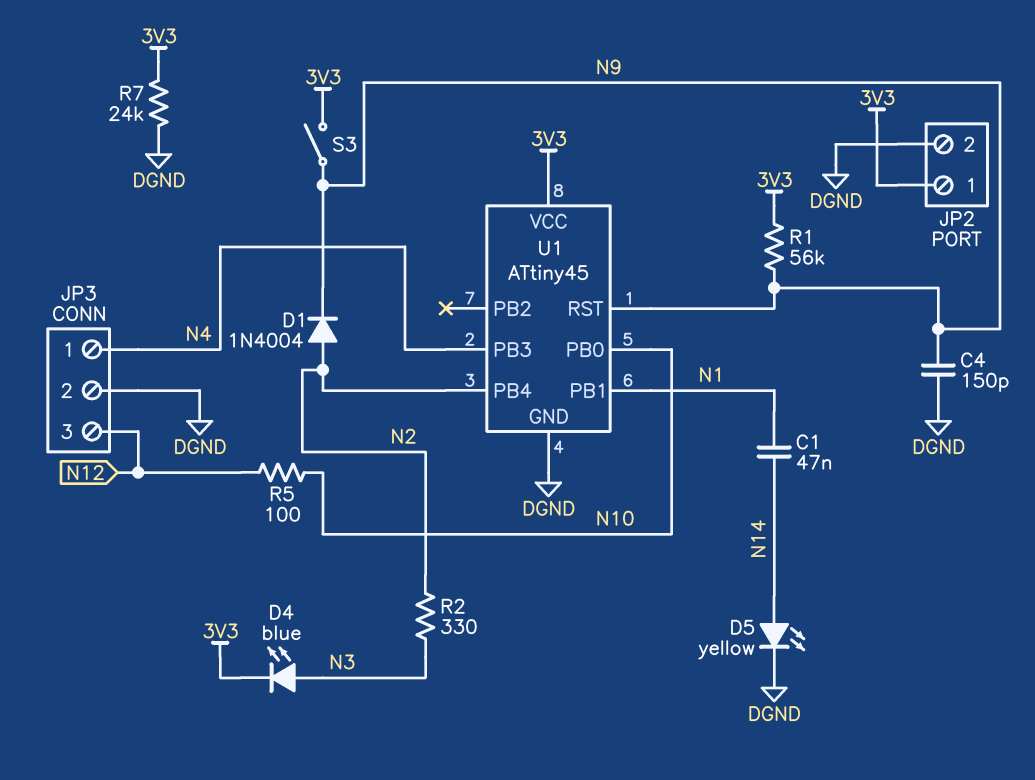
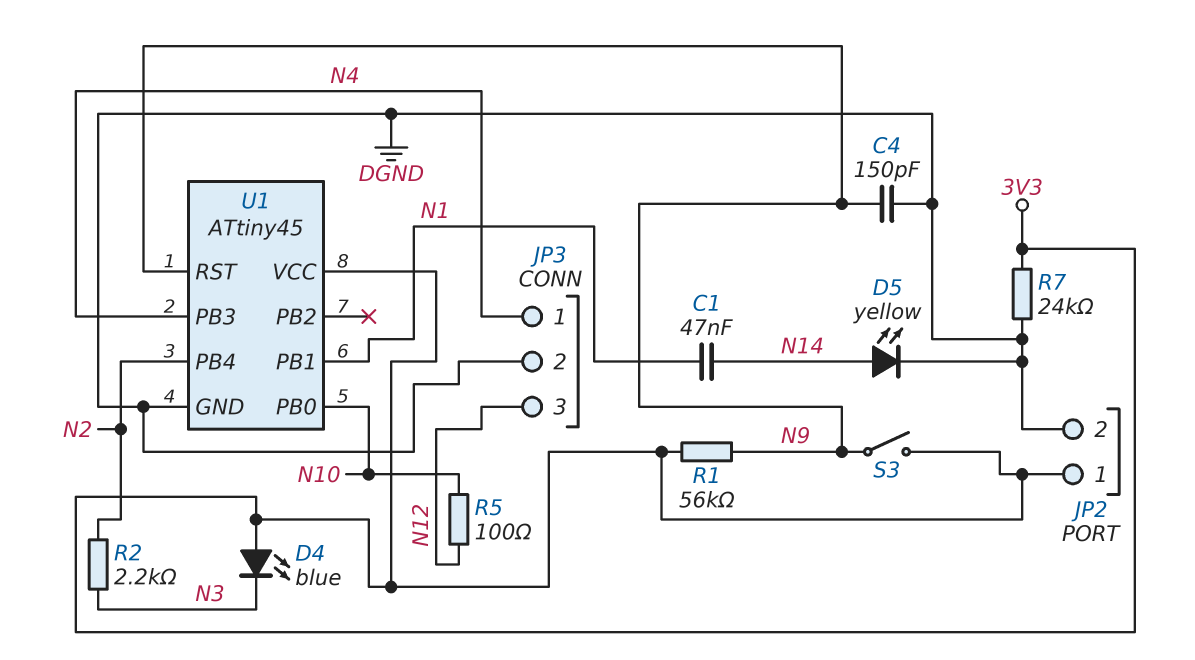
D1: diode 1N4004 (A N2, K N9) -> none
D4: LED blue (A N3, K 3V3) -> LED blue (A 3V3, K N3)
R2: 330 (N2, N3) -> 2.2k (N2, N3)

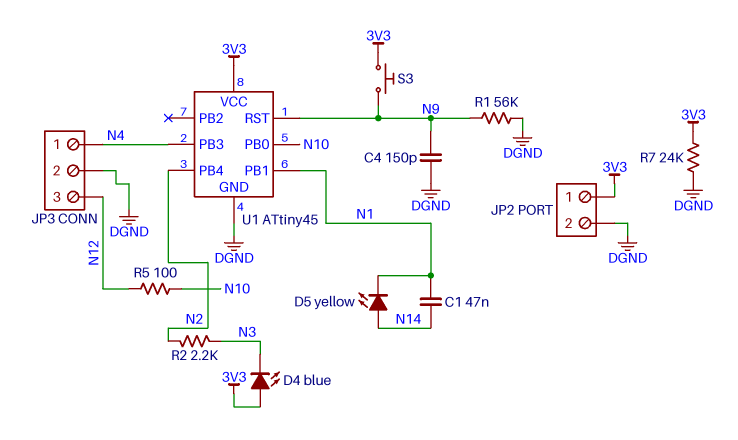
D5: LED yellow (A N14, K DGND) -> LED yellow (A N14, K N1)
R1: 56k (3V3, N9) -> 56k (DGND, N9)
S3: switch (3V3, N9) -> button (3V3, N9)

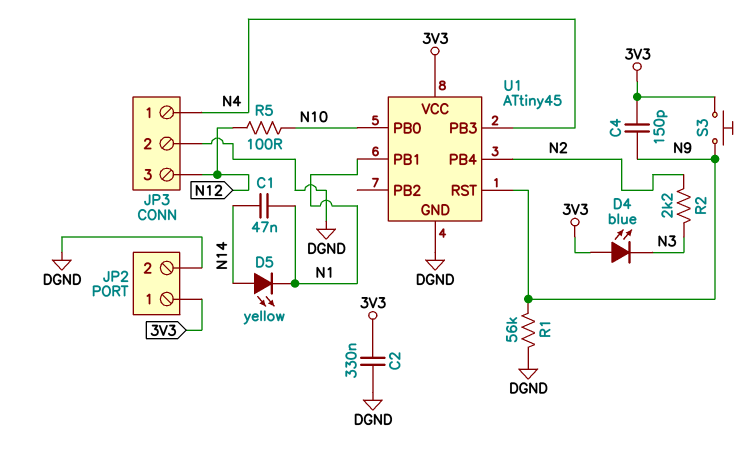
C2: none -> 330nF (3V3, DGND)
C4: 150pF (DGND, N9) -> 150pF (3V3, N9)
R7: 24k (3V3, DGND) -> none

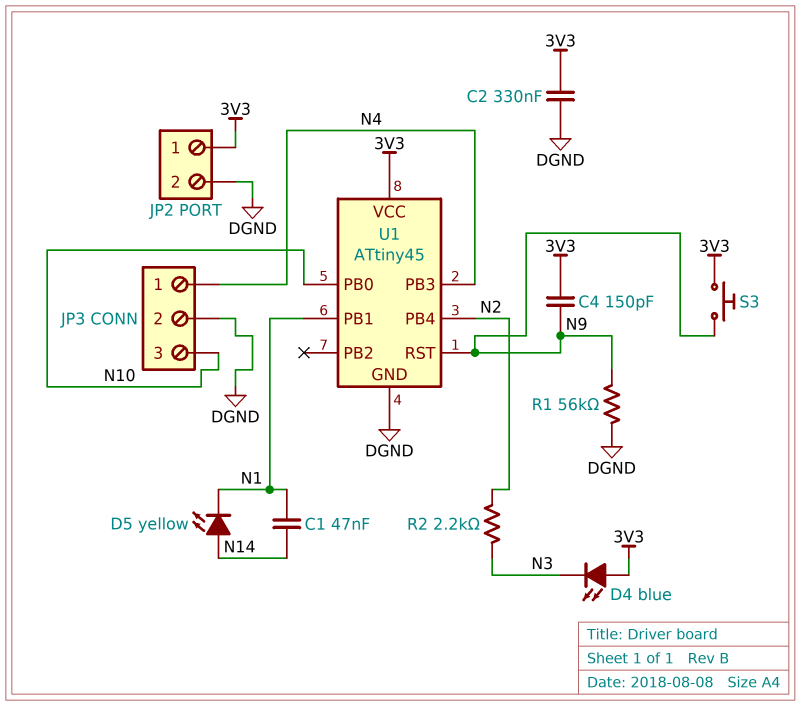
JP3 pin 3: N12 -> N10
R5: 100 (N10, N12) -> none

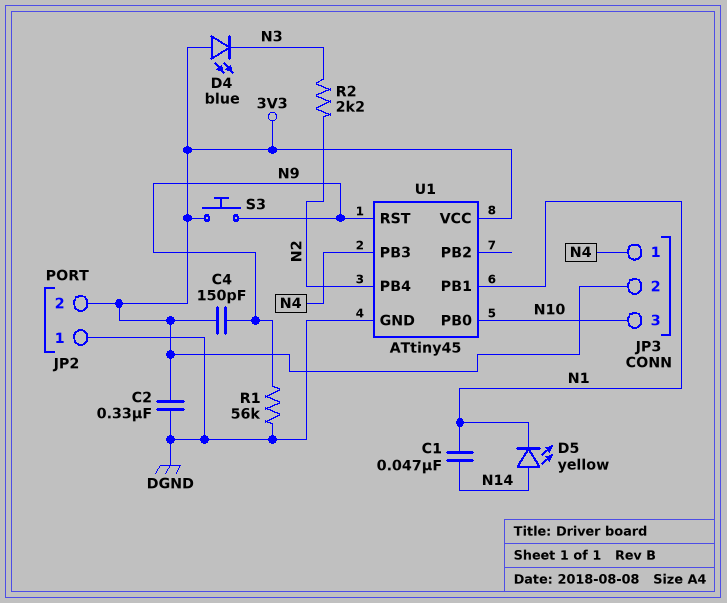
JP2 pin 1: 3V3 -> DGND
JP2 pin 2: DGND -> 3V3
JP3 pin 2: DGND -> 3V3

